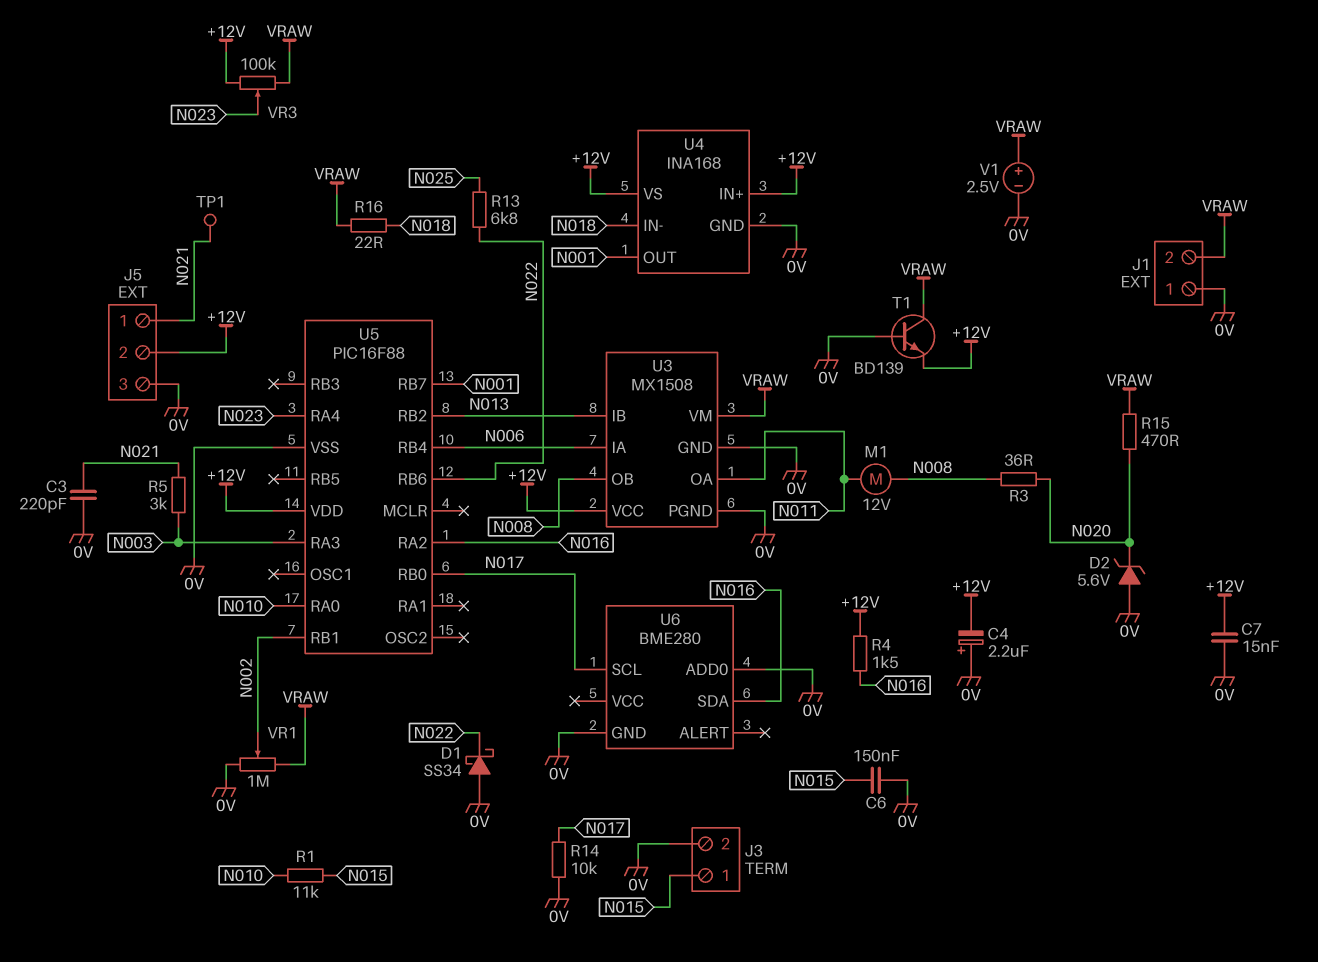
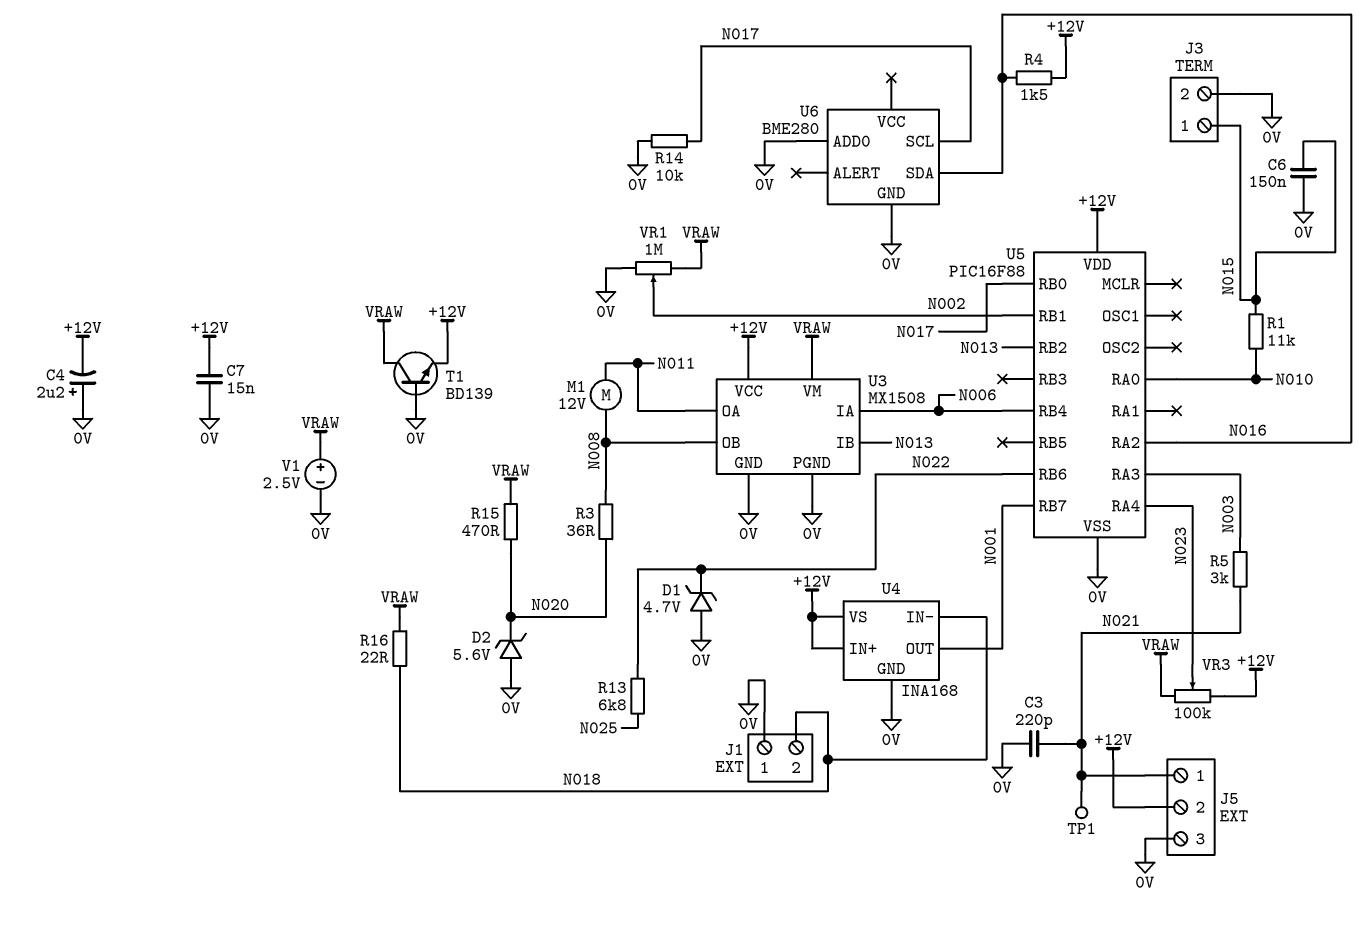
D1: schottky SS34 (A 0V, K N022) -> zener 4.7V (A 0V, K N022)
J1 pin 2: VRAW -> N018

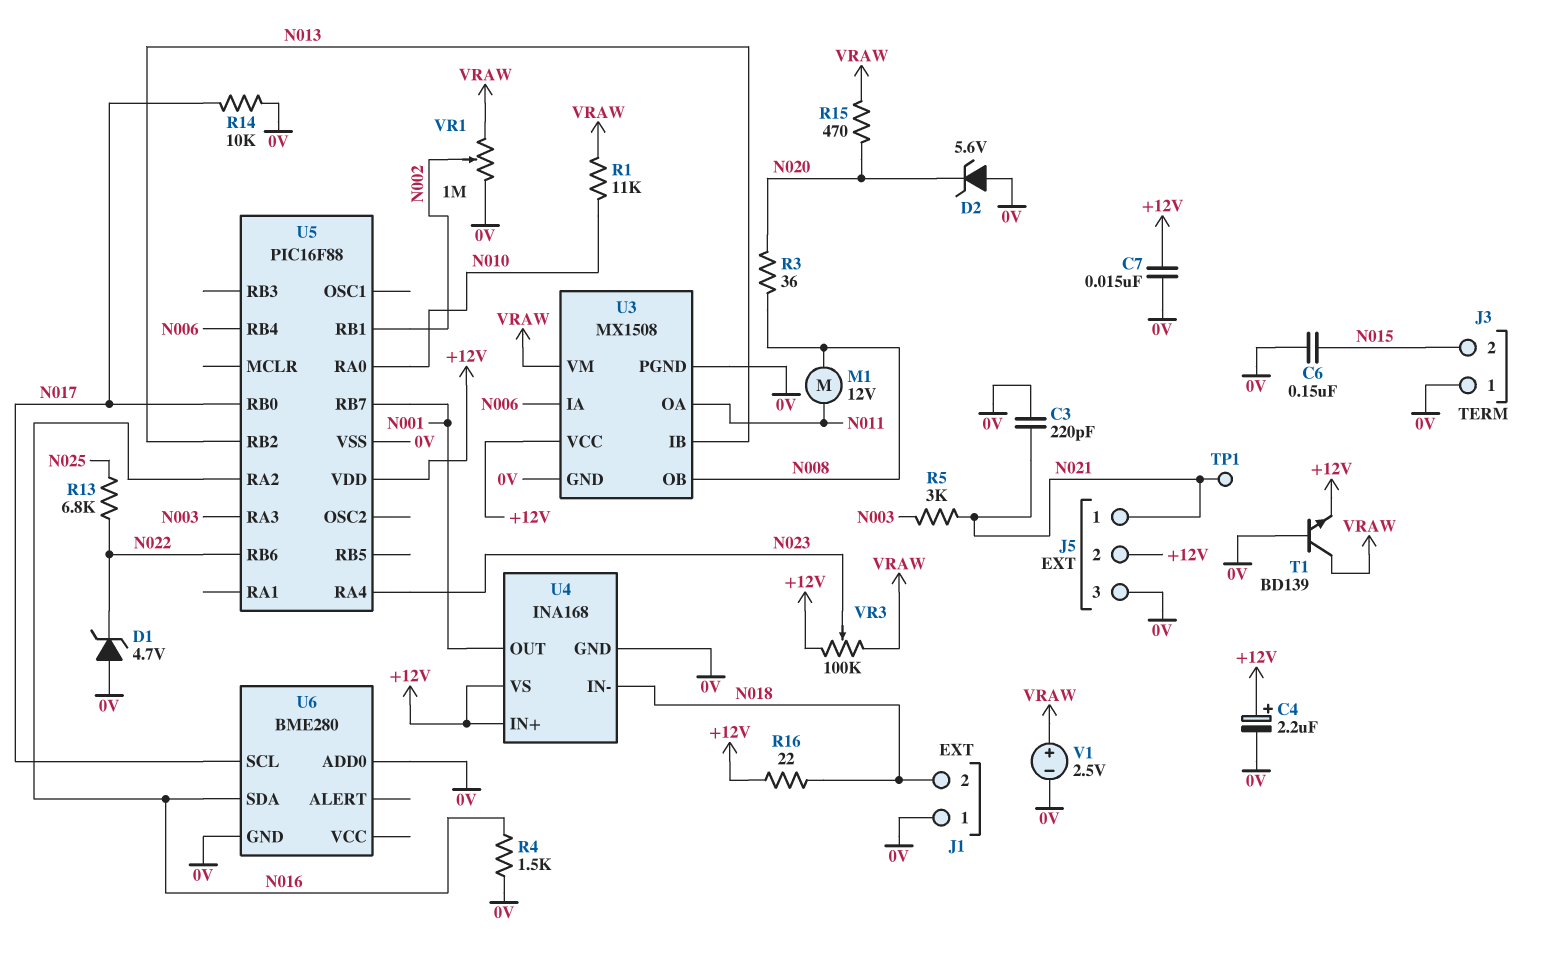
C4: 2.2uF (plus 0V, minus +12V) -> 2.2uF (plus +12V, minus 0V)
J3 pin 1: N015 -> 0V
J3 pin 2: 0V -> N015
R1: 11k (N010, N015) -> 11k (N010, VRAW)
R4: 1.5k (+12V, N016) -> 1.5k (0V, N016)
R16: 22 (N018, VRAW) -> 22 (+12V, N018)

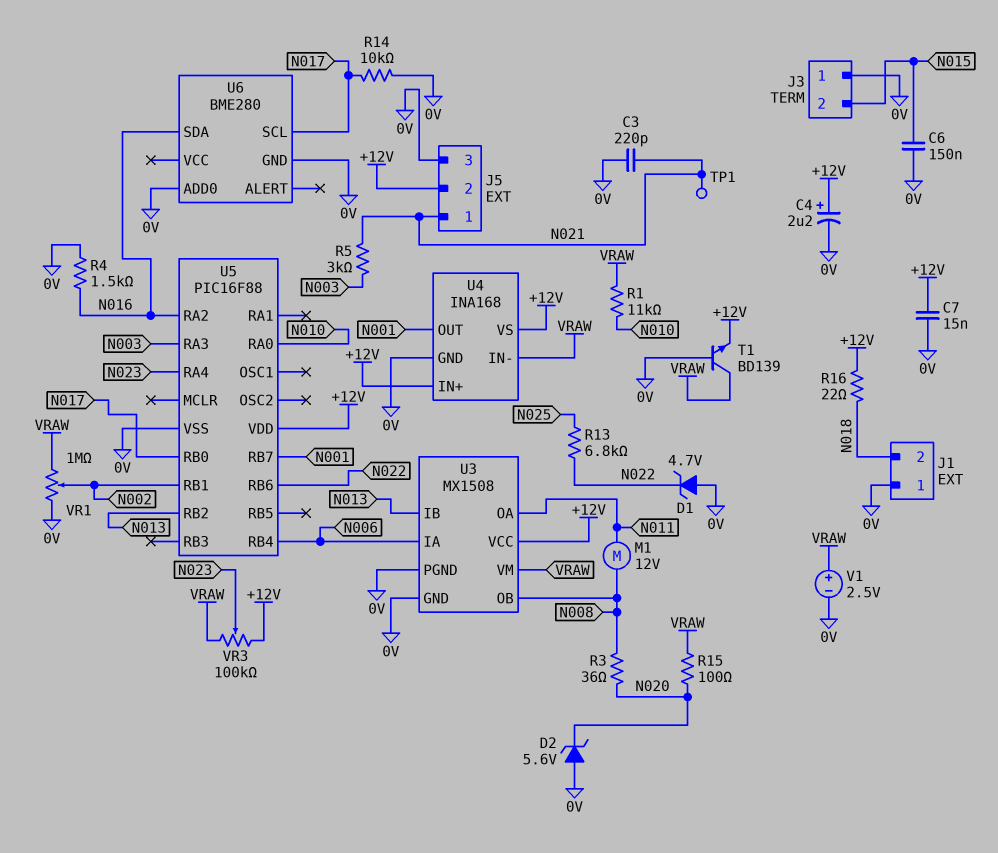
R15: 470 (N020, VRAW) -> 100 (N020, VRAW)
U4 pin IN-: N018 -> VRAW

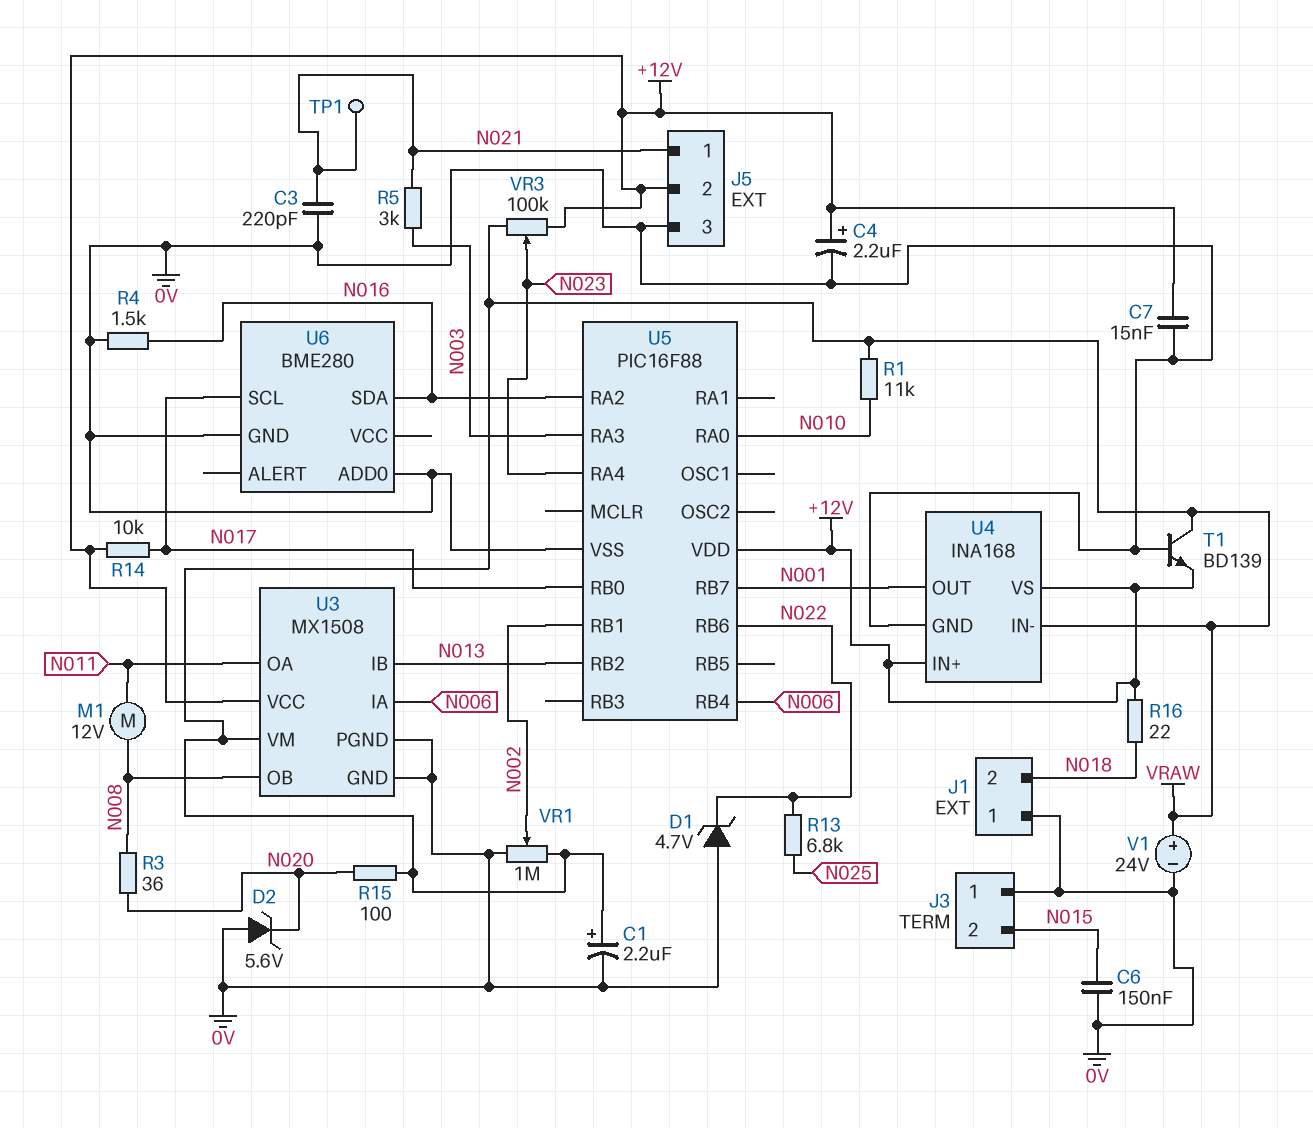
C1: none -> 2.2uF (plus VRAW, minus 0V)
R14: 10k (0V, N017) -> 10k (+12V, N017)
V1: 2.5V (plus VRAW, minus 0V) -> 24V (plus VRAW, minus 0V)

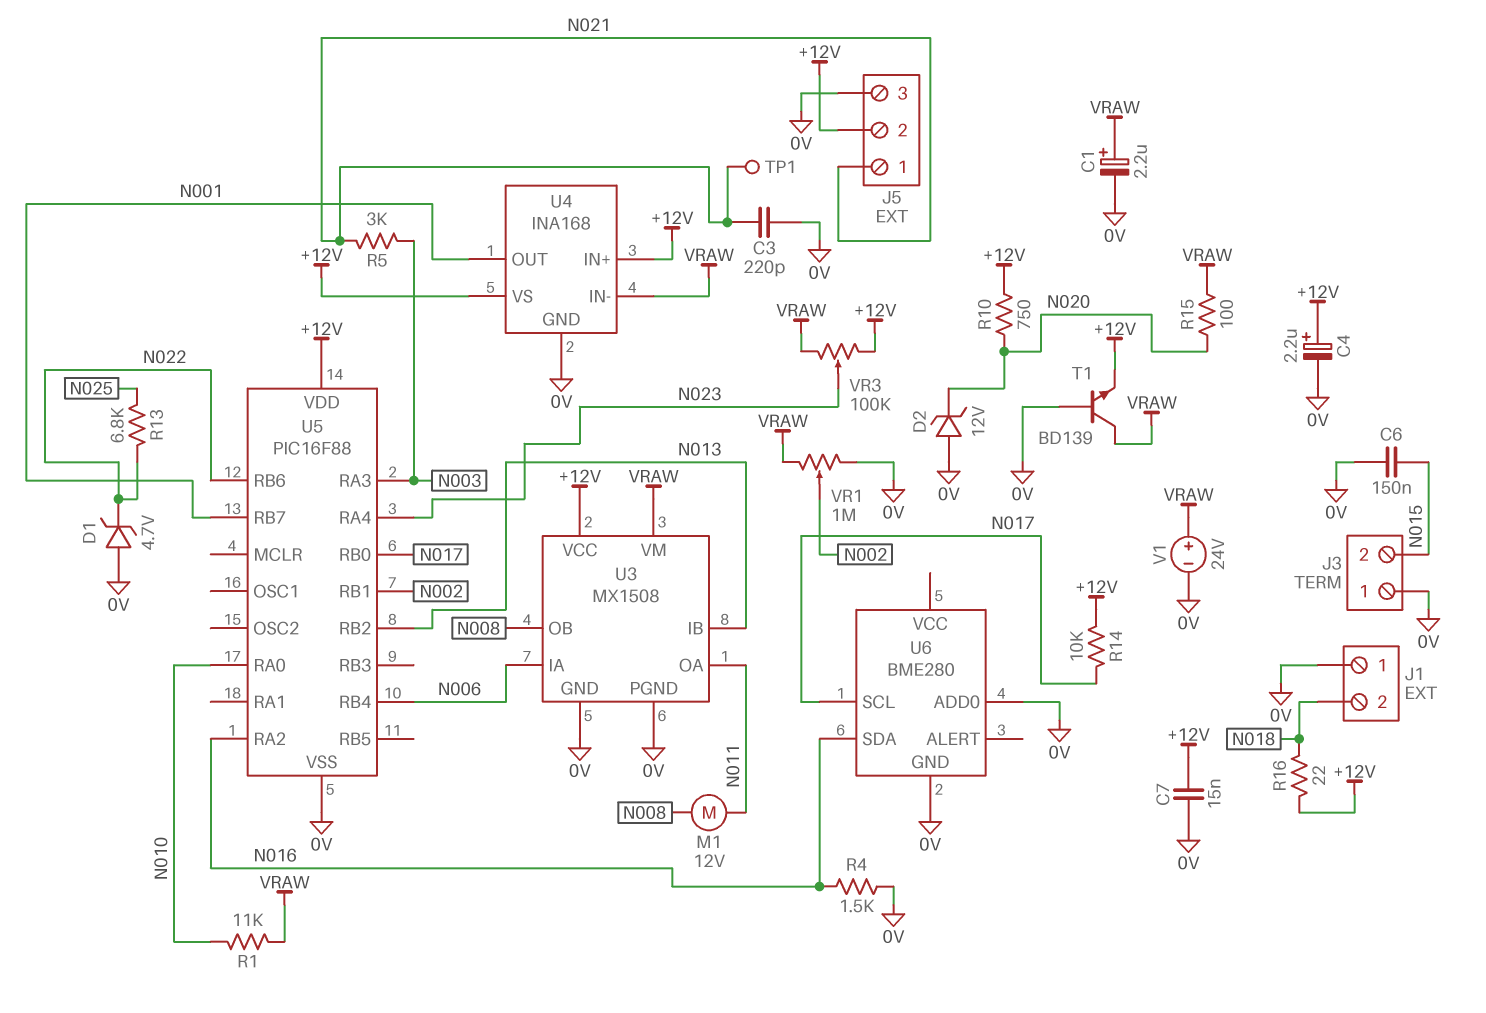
D2: zener 5.6V (A 0V, K N020) -> zener 12V (A 0V, K N020)
R3: 36 (N008, N020) -> none
R10: none -> 750 (+12V, N020)

